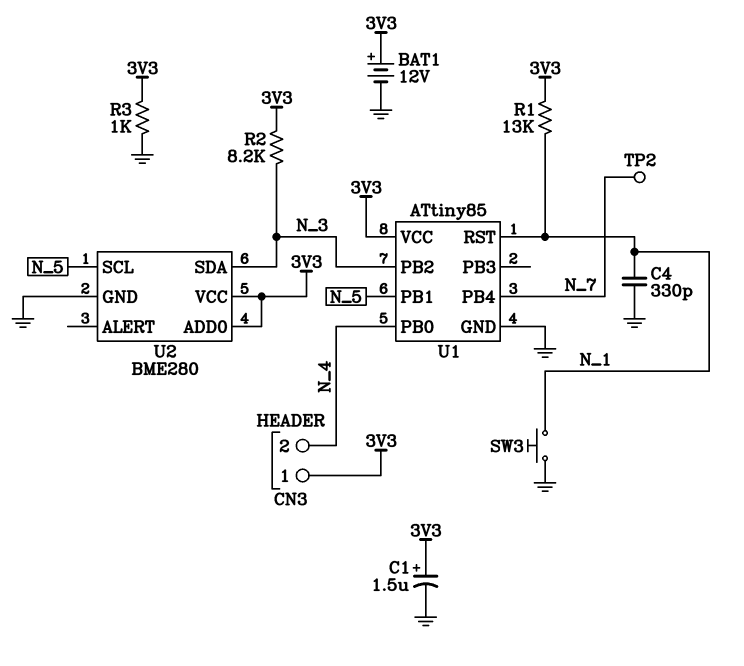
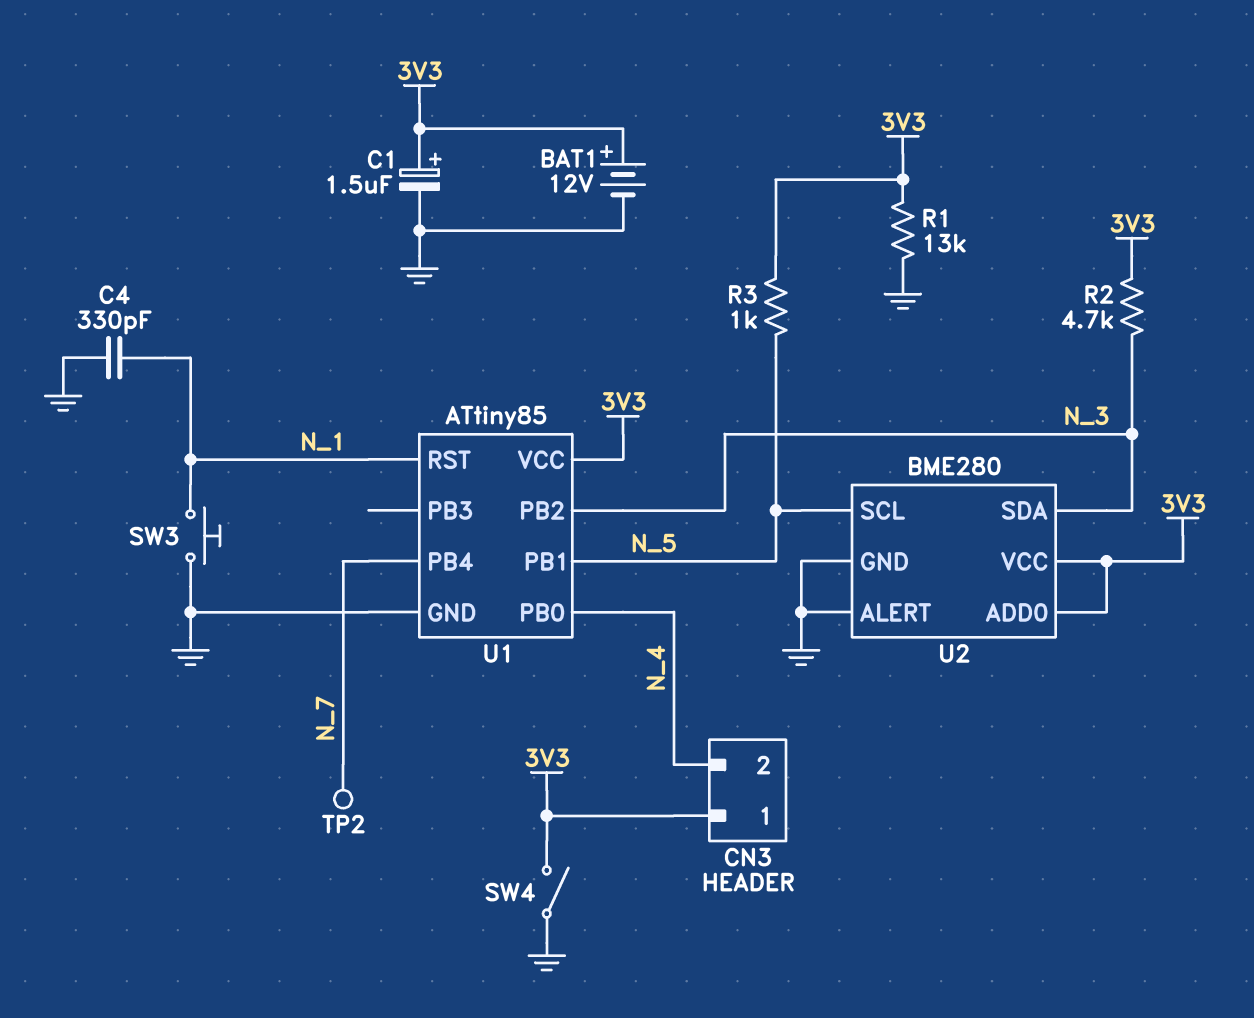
R1: 13k (3V3, N_1) -> 13k (3V3, GND)
R2: 8.2k (3V3, N_3) -> 4.7k (3V3, N_3)
R3: 1k (3V3, GND) -> 1k (3V3, N_5)
SW4: none -> switch (3V3, GND)
U2 pin ALERT: none -> GND

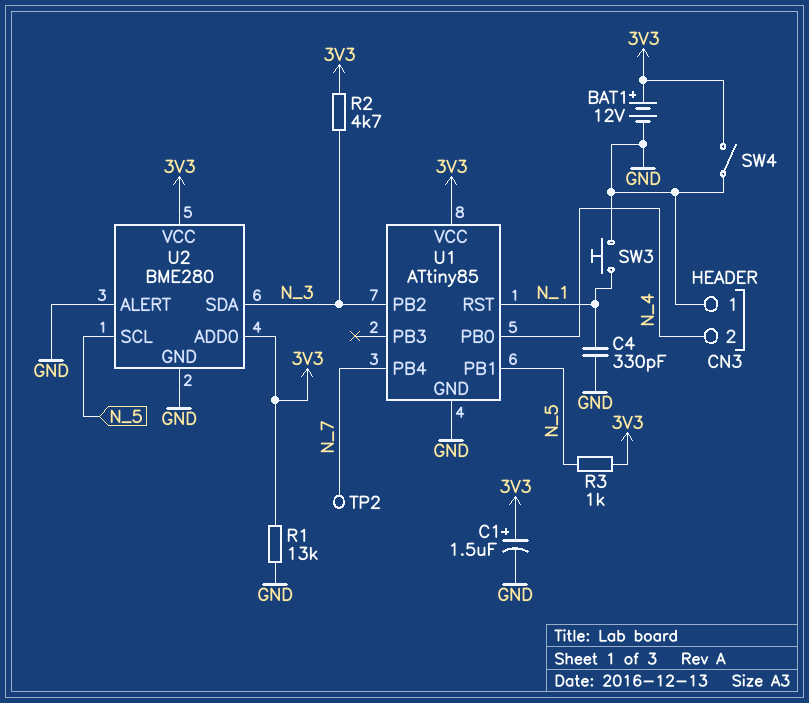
CN3 pin 1: 3V3 -> GND

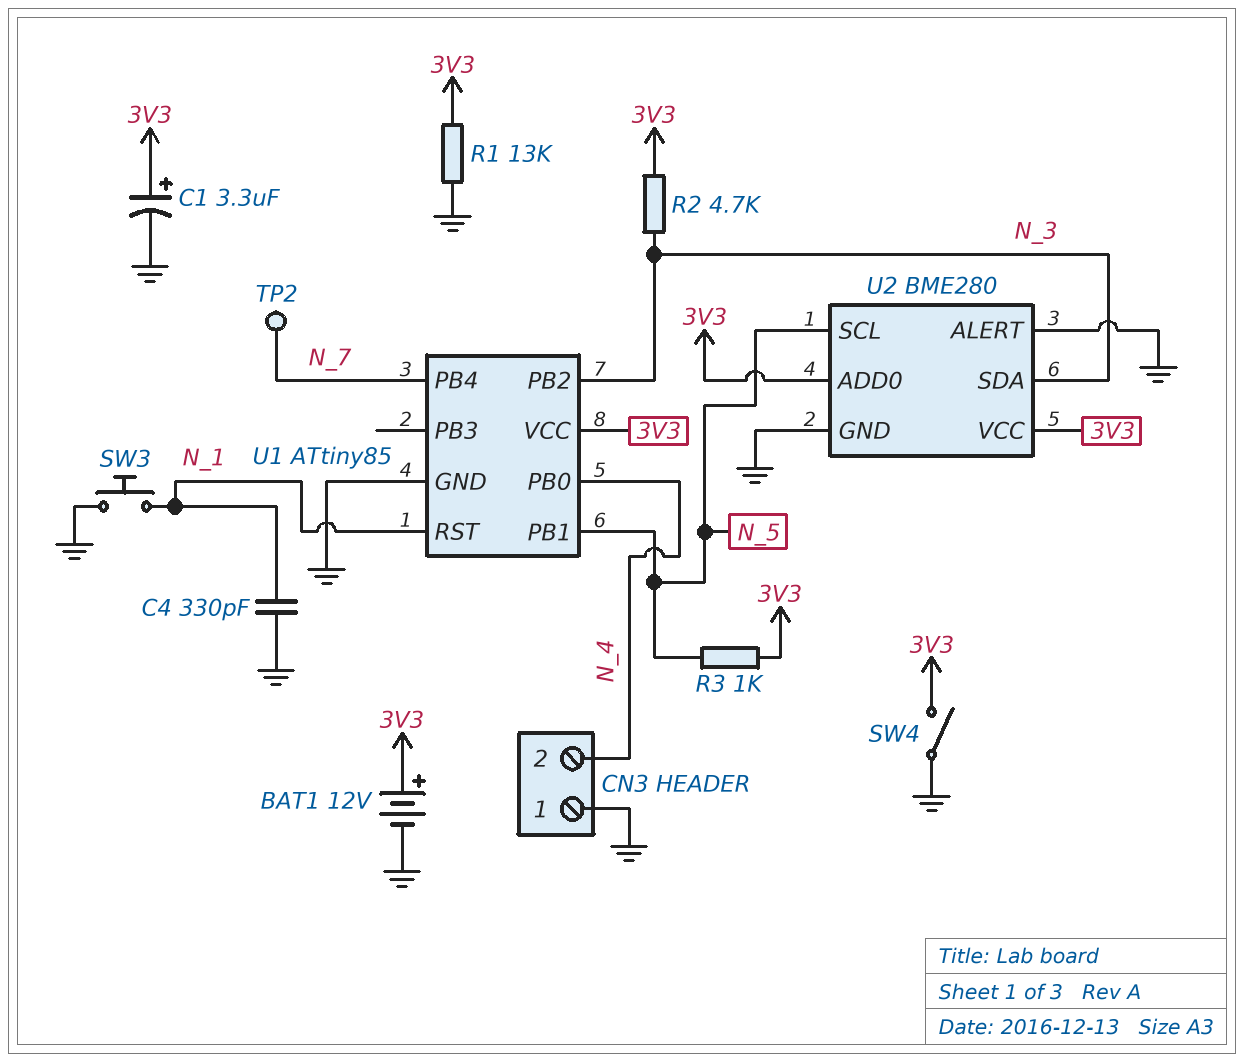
C1: 1.5uF (plus 3V3, minus GND) -> 3.3uF (plus 3V3, minus GND)

